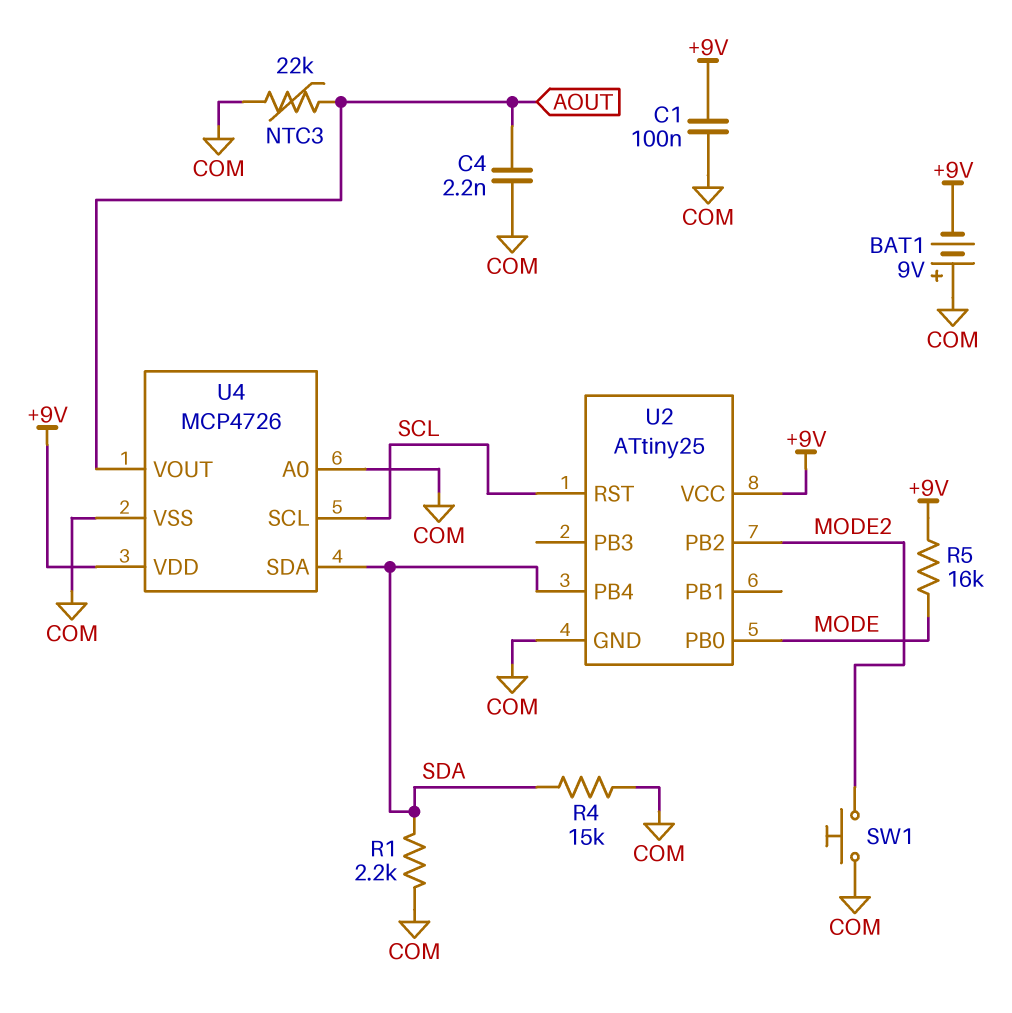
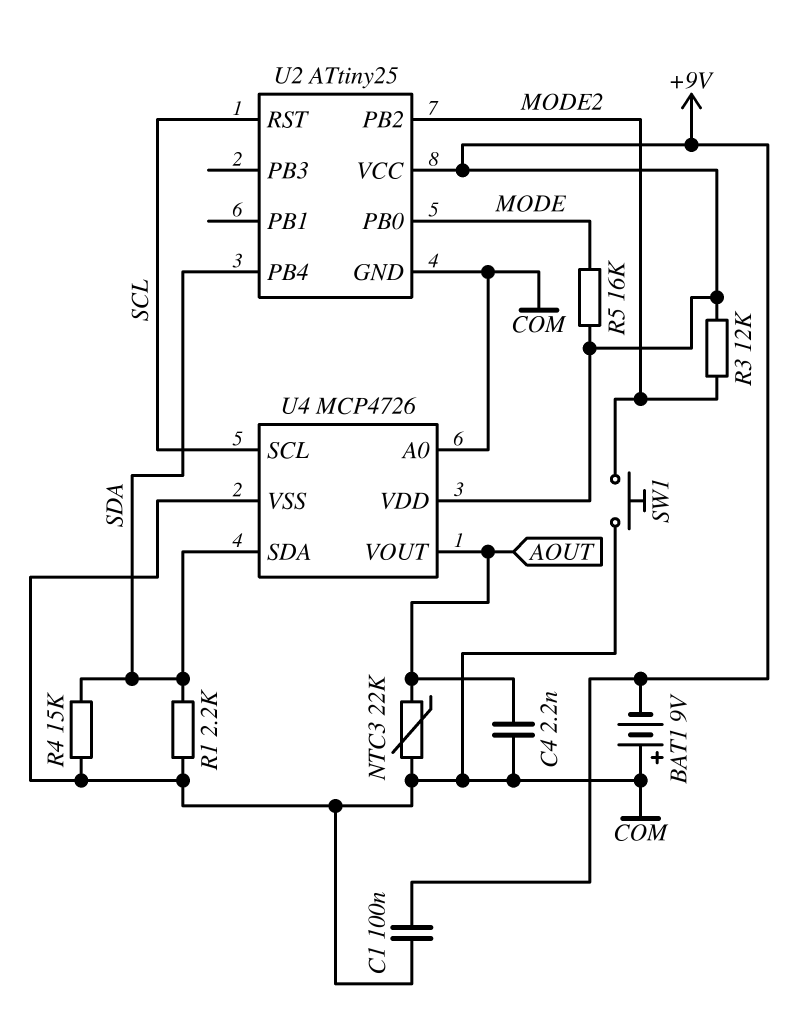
R3: none -> 12k (+9V, MODE2)

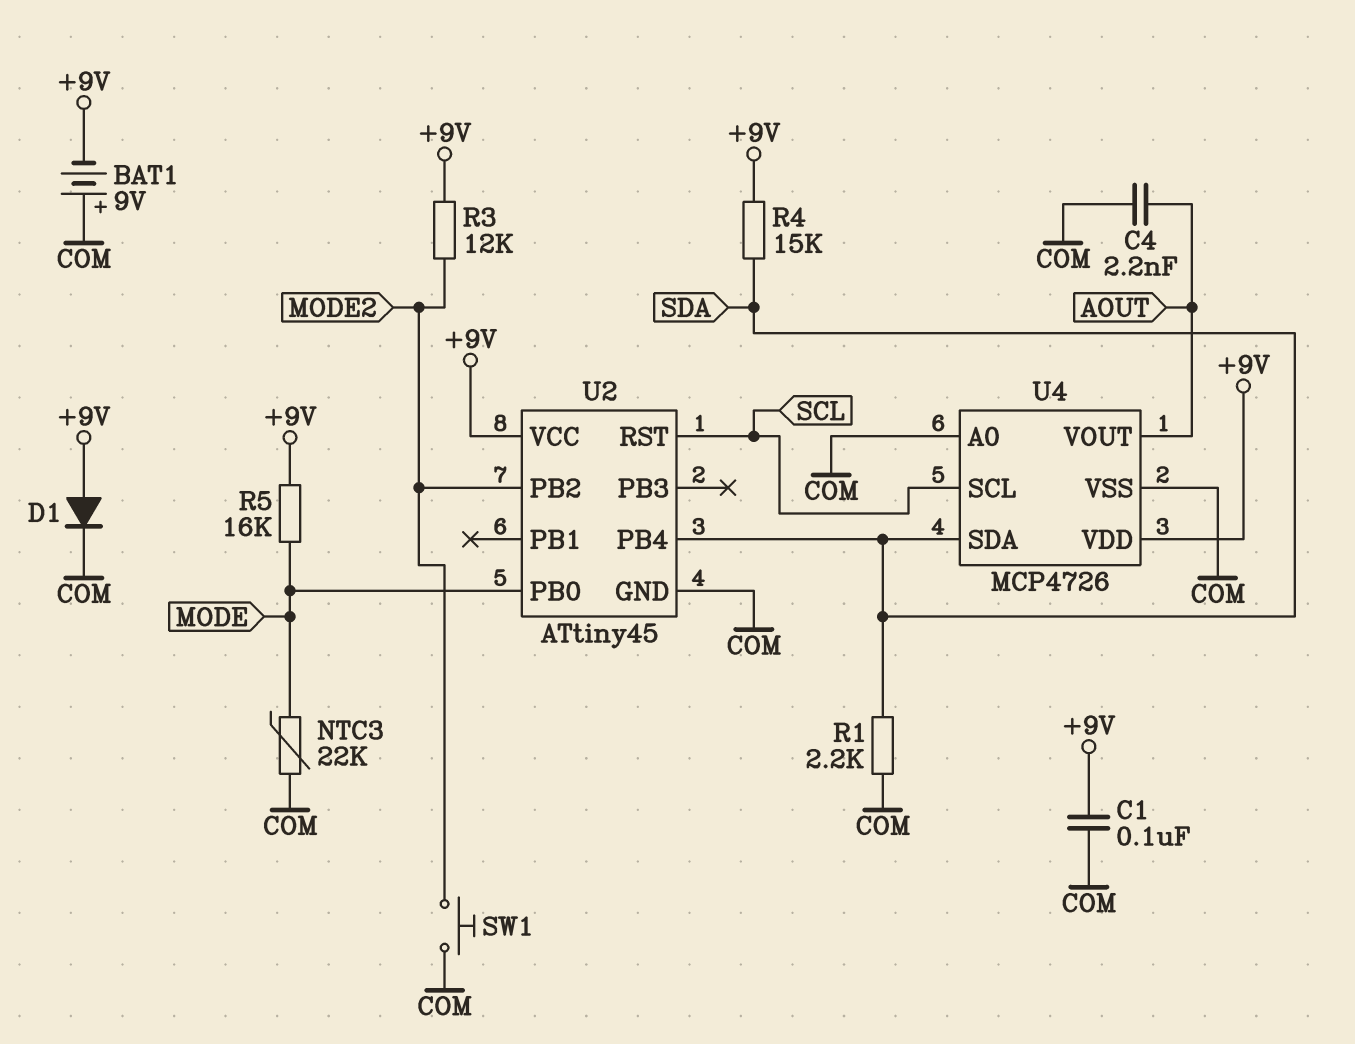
D1: none -> diode (A +9V, K COM)
NTC3: 22k (AOUT, COM) -> 22k (COM, MODE)
R4: 15k (COM, SDA) -> 15k (+9V, SDA)
U2: ATtiny25 -> ATtiny45

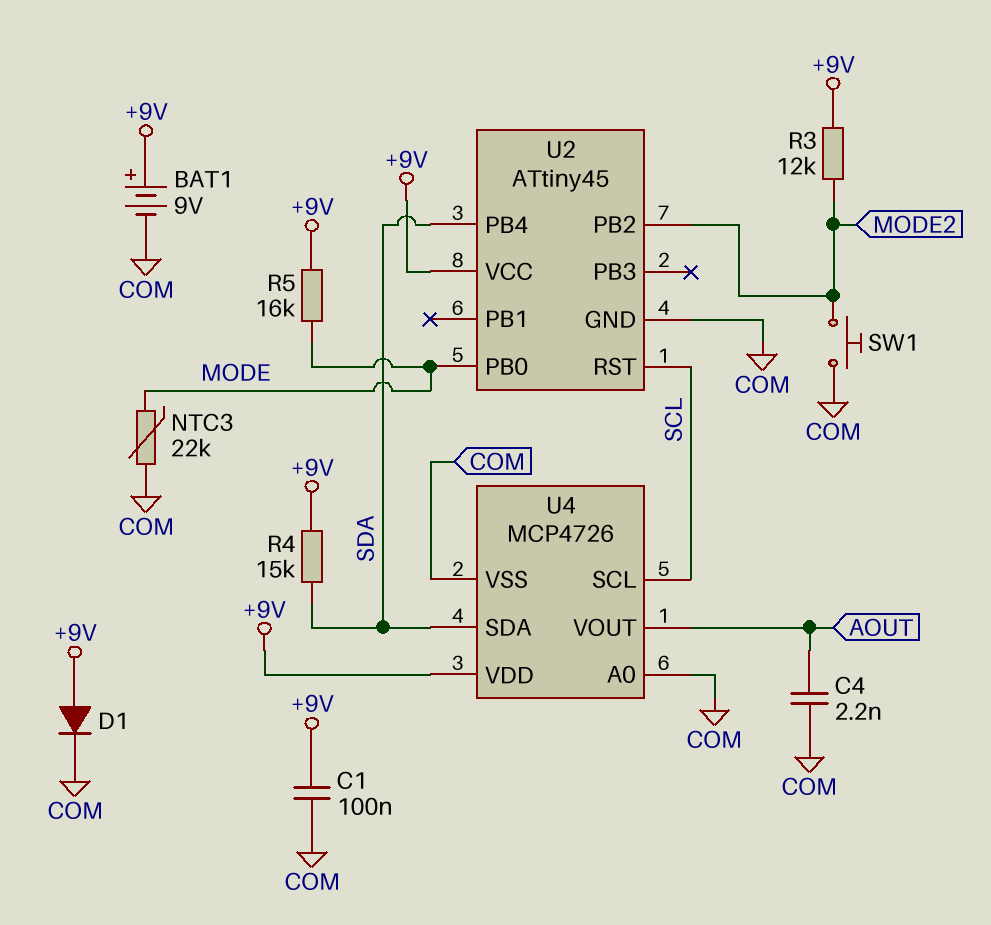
BAT1: 9V (plus COM, minus +9V) -> 9V (plus +9V, minus COM)
R1: 2.2k (COM, SDA) -> none

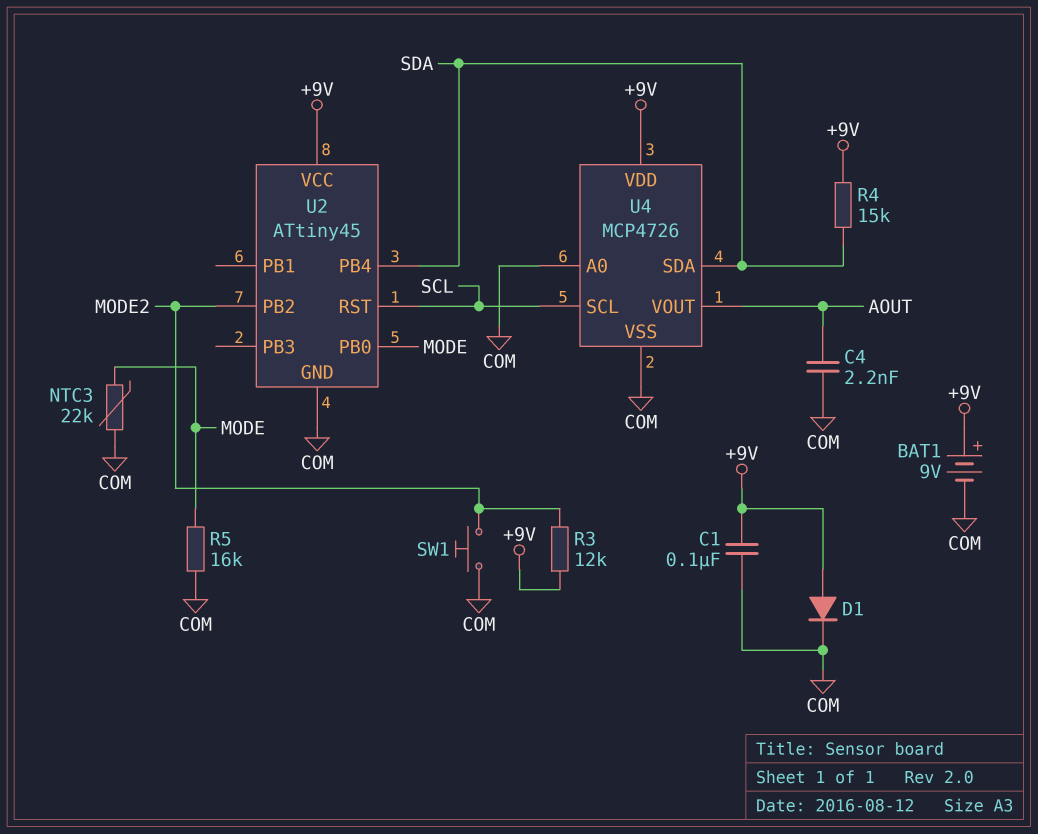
R5: 16k (+9V, MODE) -> 16k (COM, MODE)

